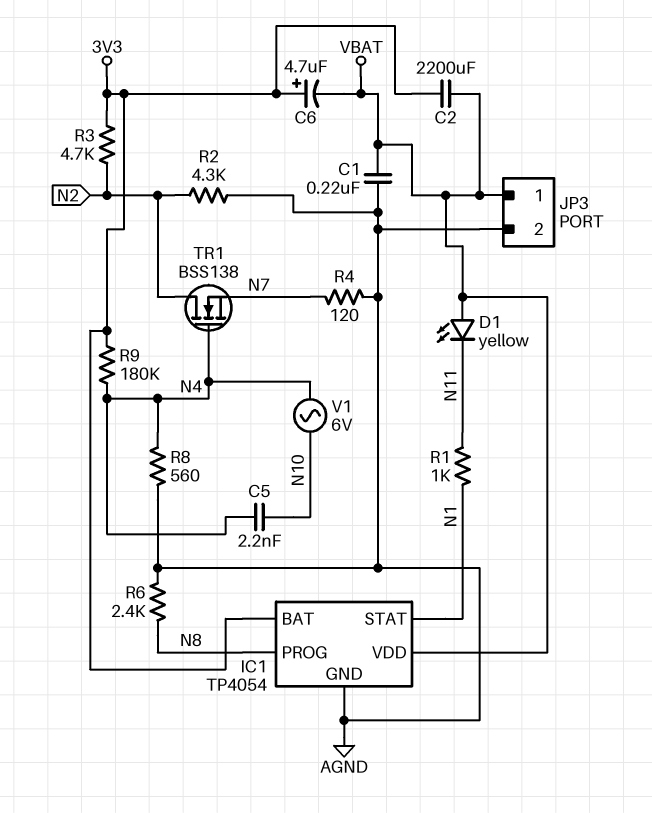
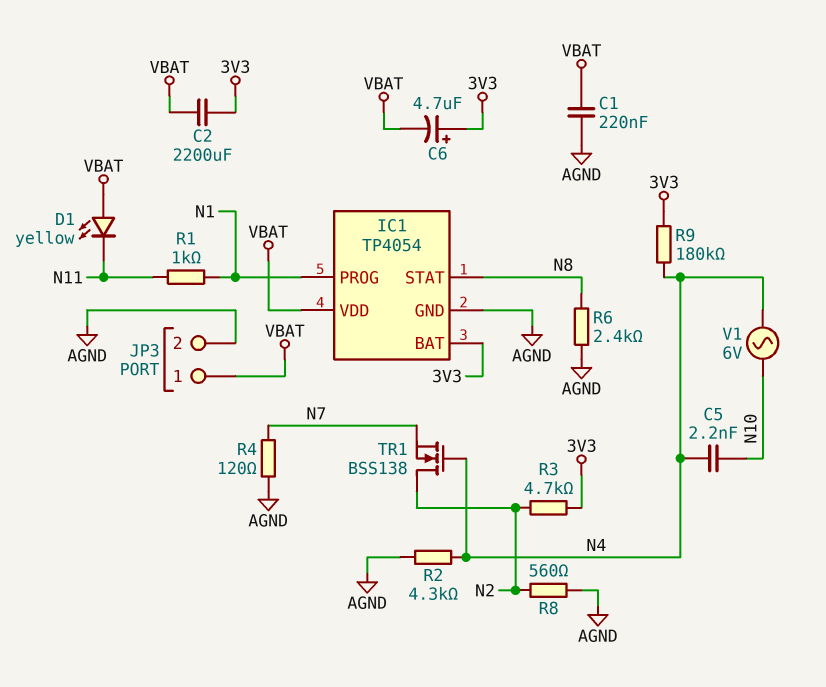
IC1 pin PROG: N8 -> N1
IC1 pin STAT: N1 -> N8
R2: 4.3k (AGND, N2) -> 4.3k (AGND, N4)
R8: 560 (AGND, N4) -> 560 (AGND, N2)

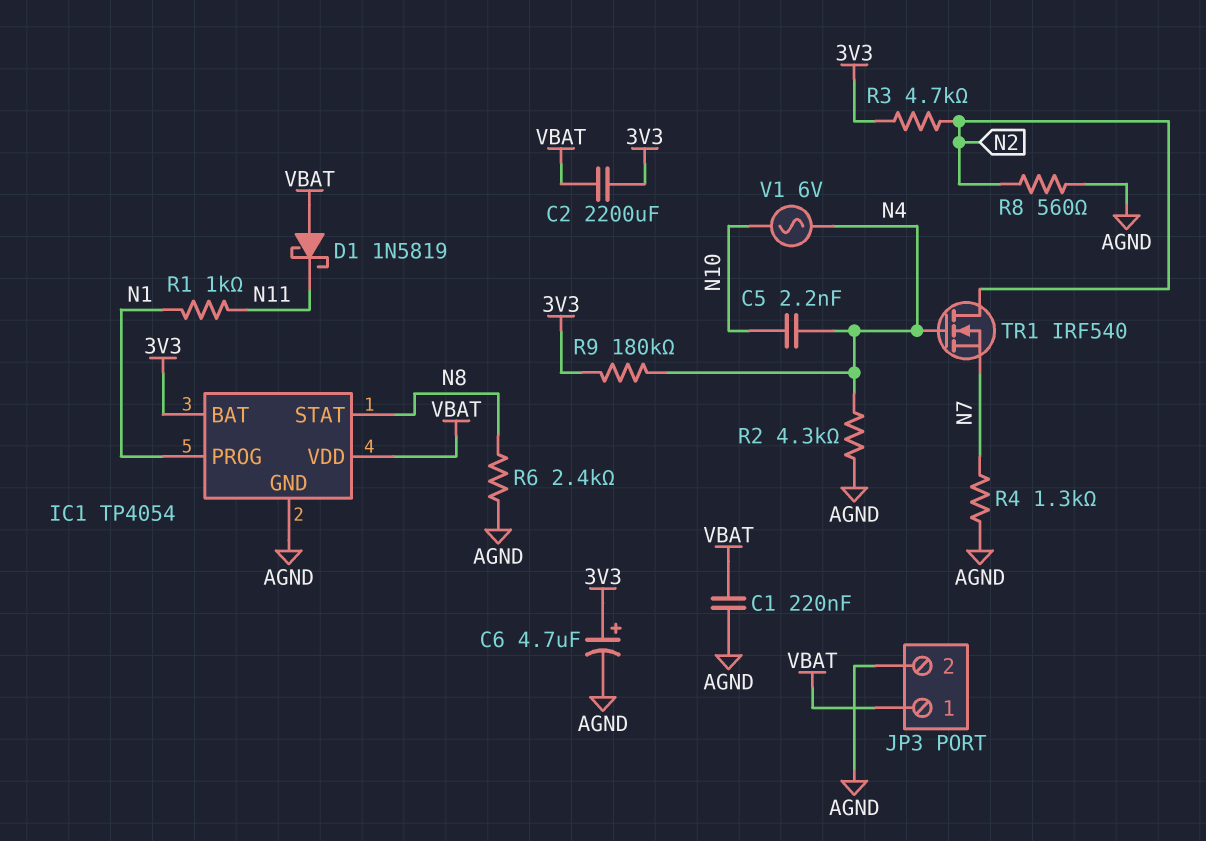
C6: 4.7uF (plus 3V3, minus VBAT) -> 4.7uF (plus 3V3, minus AGND)
D1: LED yellow (A VBAT, K N11) -> schottky 1N5819 (A VBAT, K N11)
R4: 120 (AGND, N7) -> 1.3k (AGND, N7)
TR1: NMOS BSS138 (G N4, D N2, S N7) -> NMOS IRF540 (G N4, D N2, S N7)

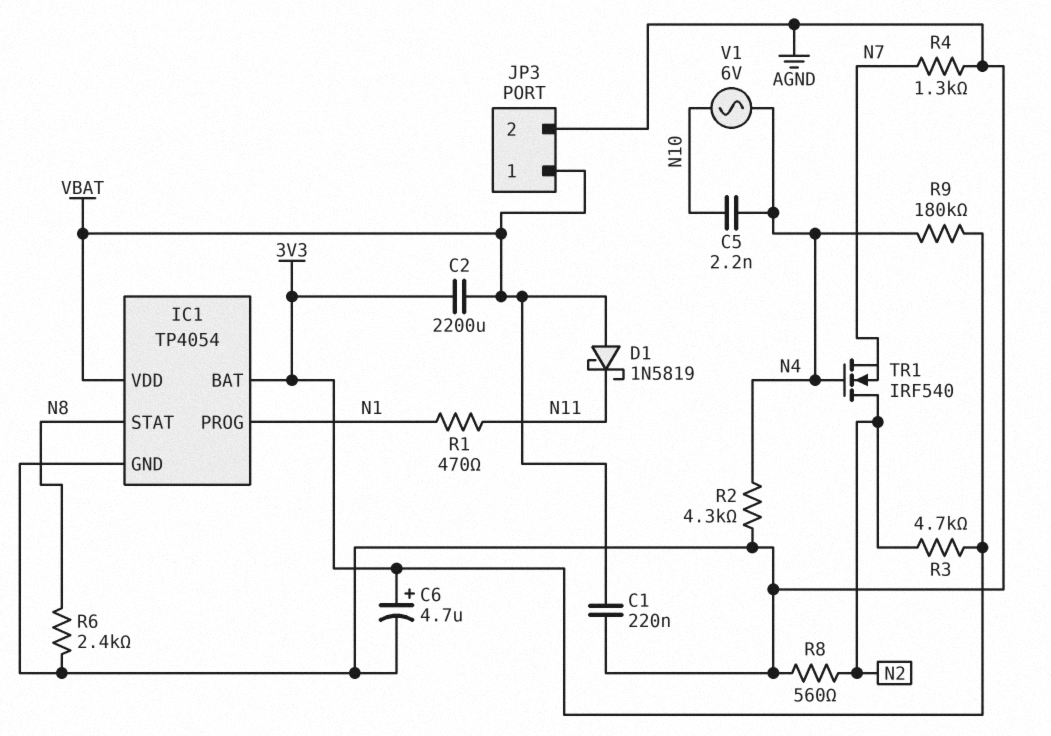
R1: 1k (N1, N11) -> 470 (N1, N11)

